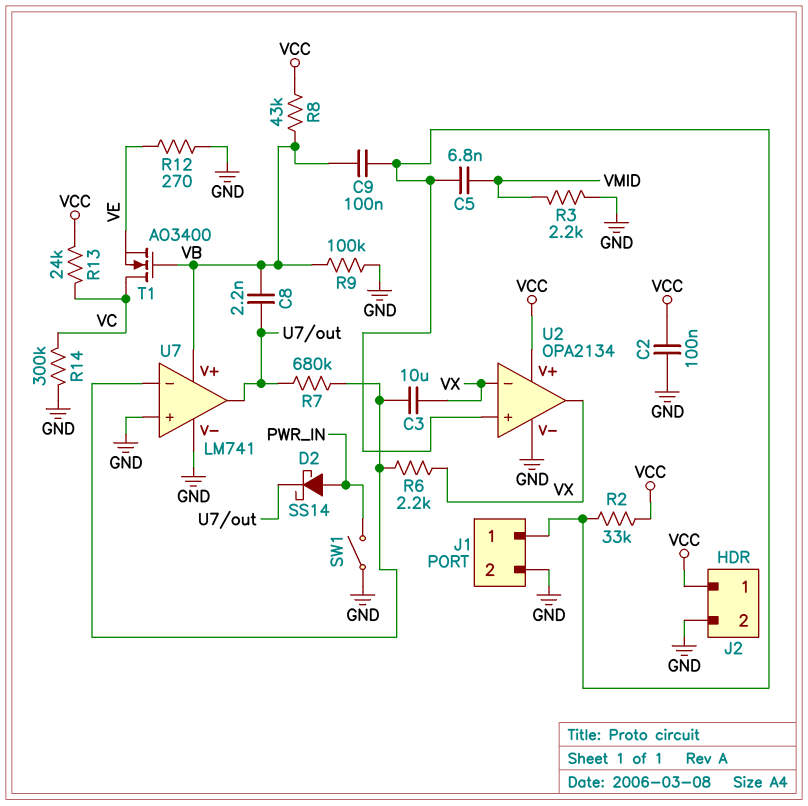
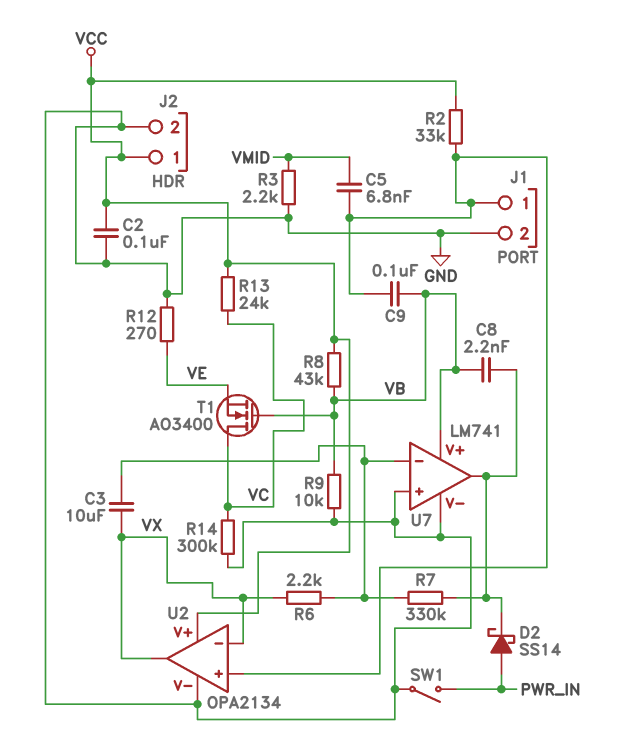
R7: 680k (U7/in-, U7/out) -> 330k (U7/in-, U7/out)
R9: 100k (GND, VB) -> 10k (GND, VB)

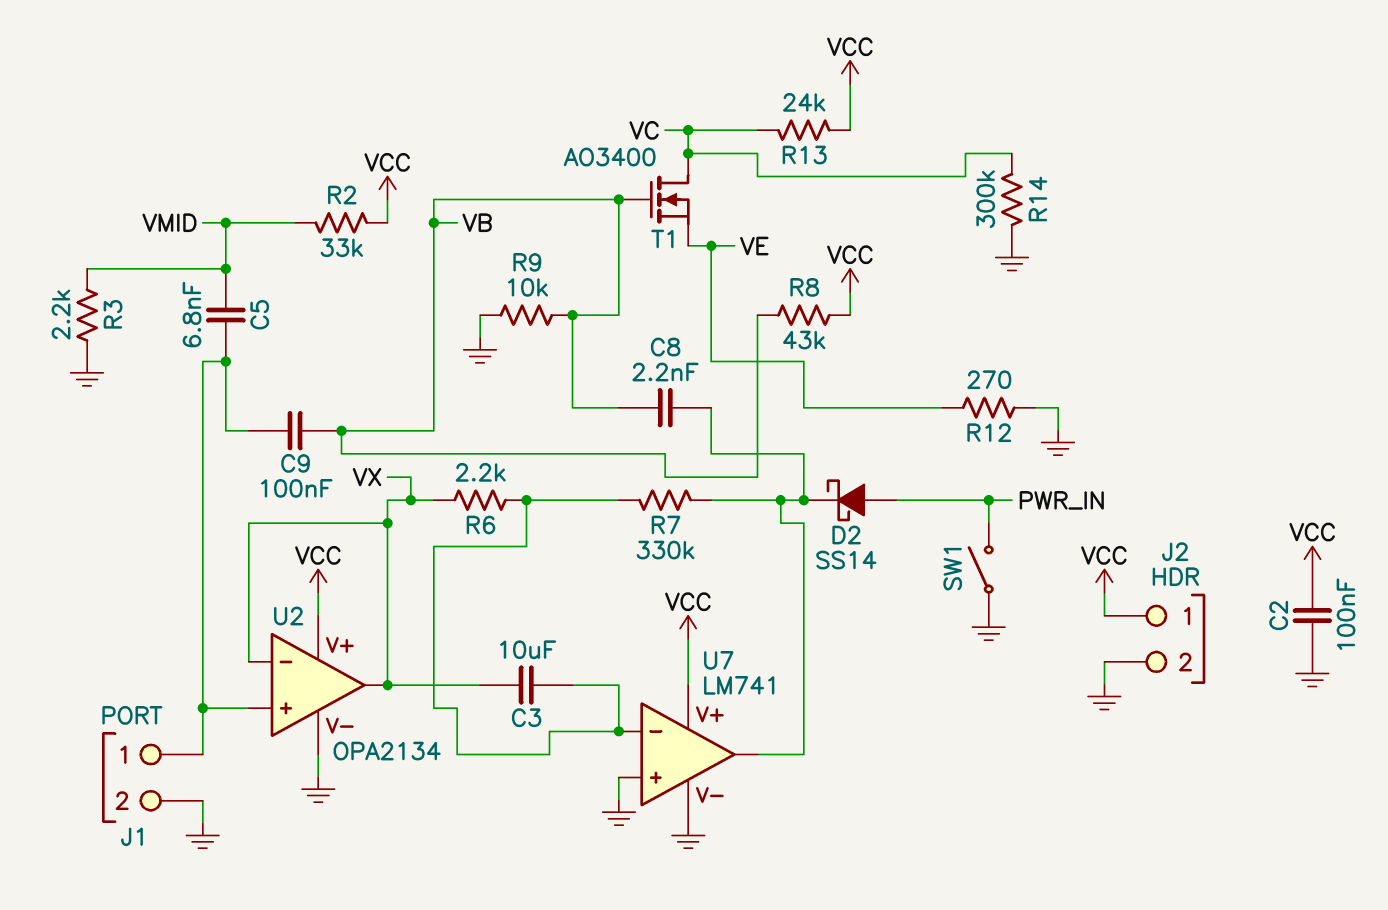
R2: 33k (J1/1, VCC) -> 33k (VCC, VMID)
U7 pin V+: VB -> VCC

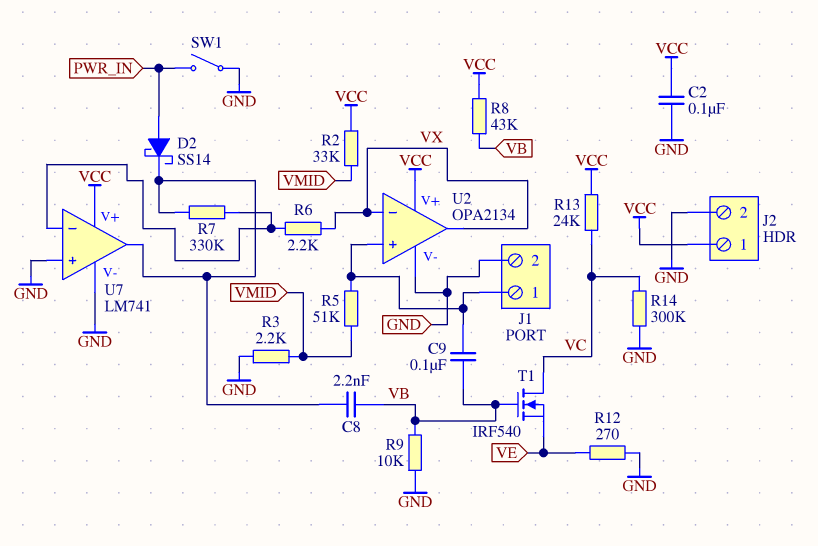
C3: 10uF (U7/in-, VX) -> none
C5: 6.8nF (J1/1, VMID) -> none
R5: none -> 51k (J1/1, VMID)
T1: NMOS AO3400 (G VB, D VC, S VE) -> NMOS IRF540 (G VB, D VC, S VE)

